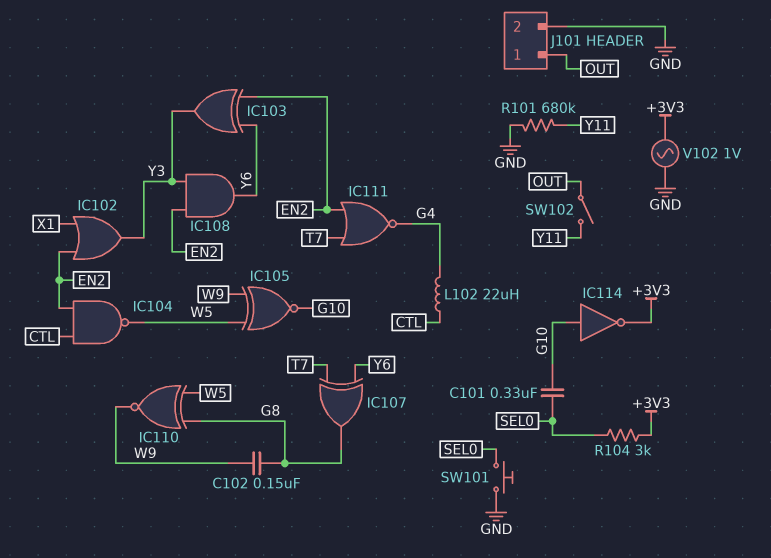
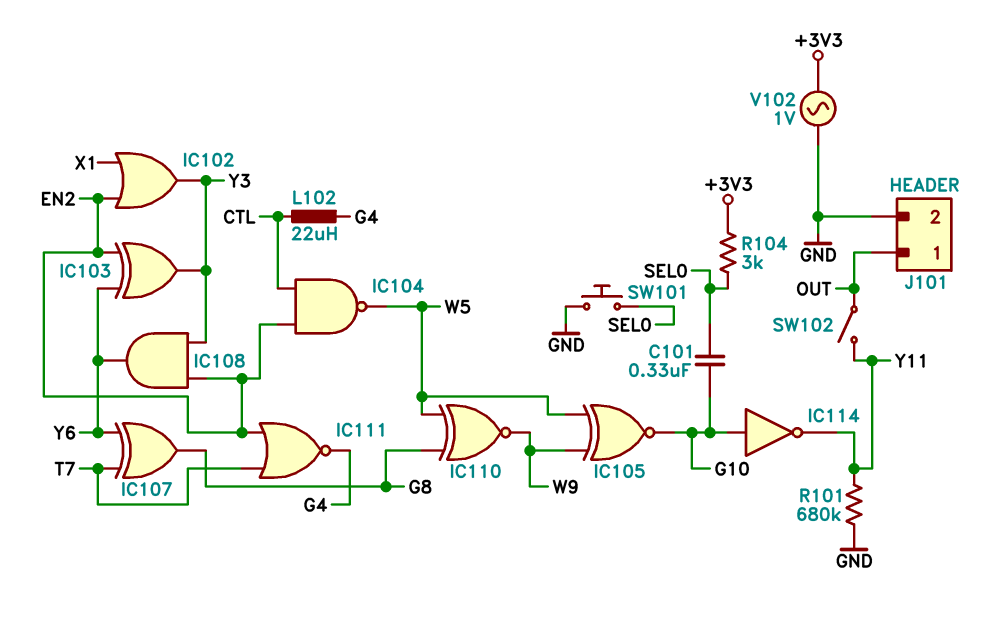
C102: 150nF (G8, W9) -> none
IC114: NOT (in G10, out +3V3) -> NOT (in G10, out Y11)

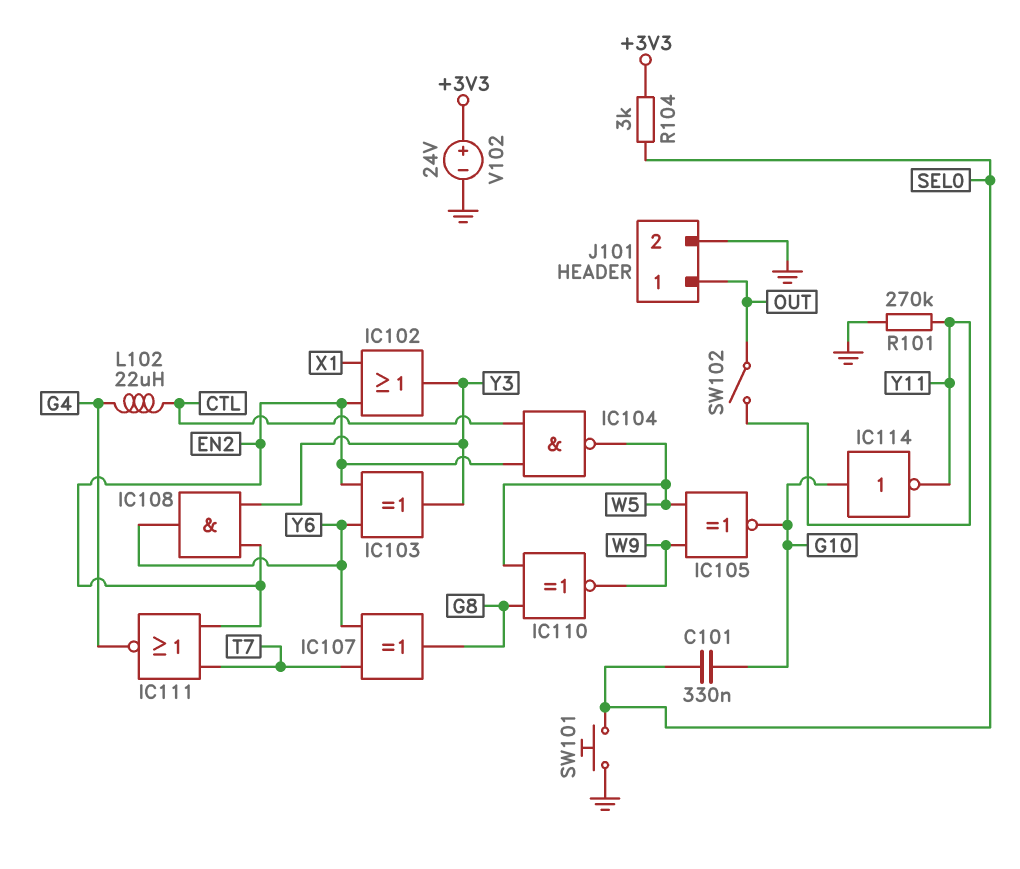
R101: 680k (GND, Y11) -> 270k (GND, Y11)
V102: AC 1V (+3V3, GND) -> 24V (plus +3V3, minus GND)

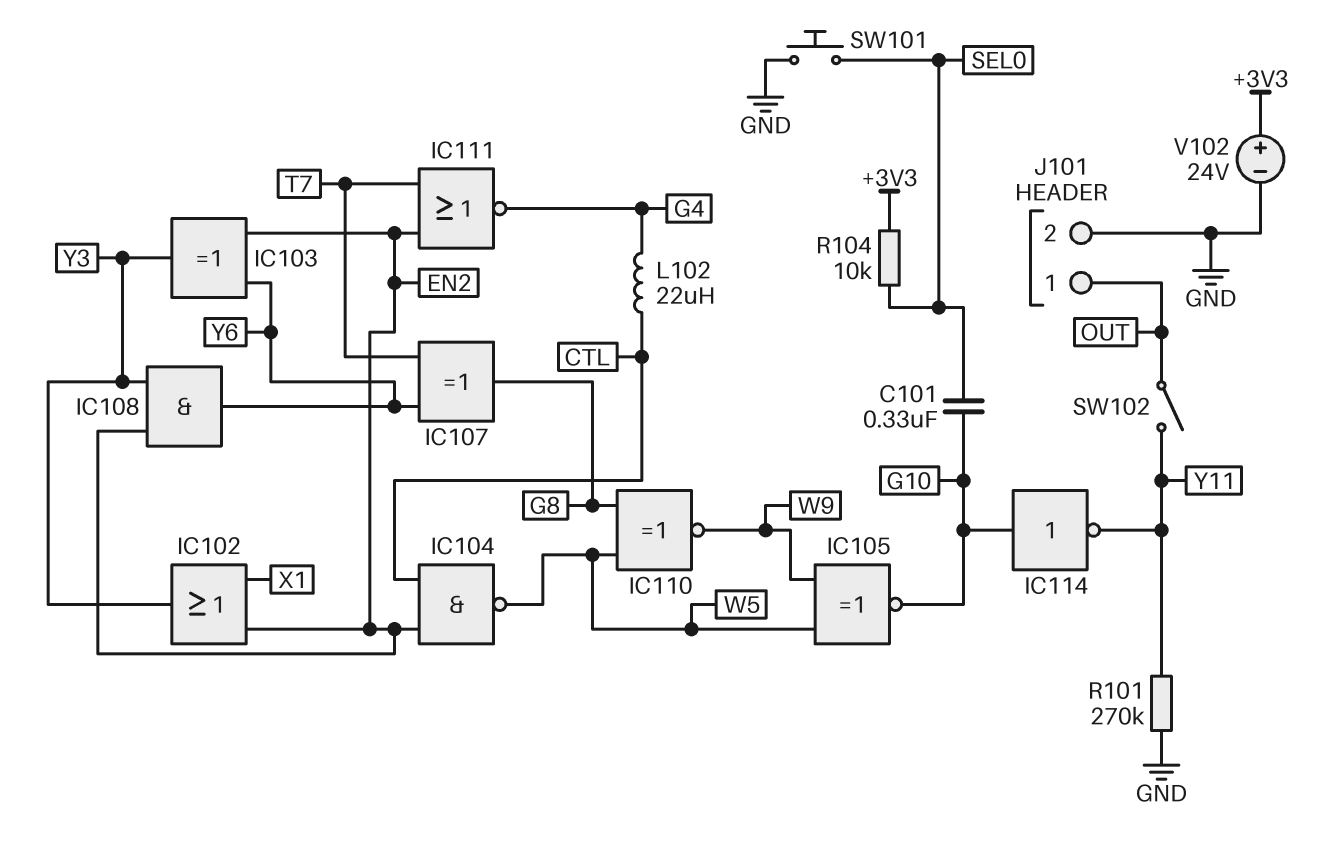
R104: 3k (+3V3, SEL0) -> 10k (+3V3, SEL0)

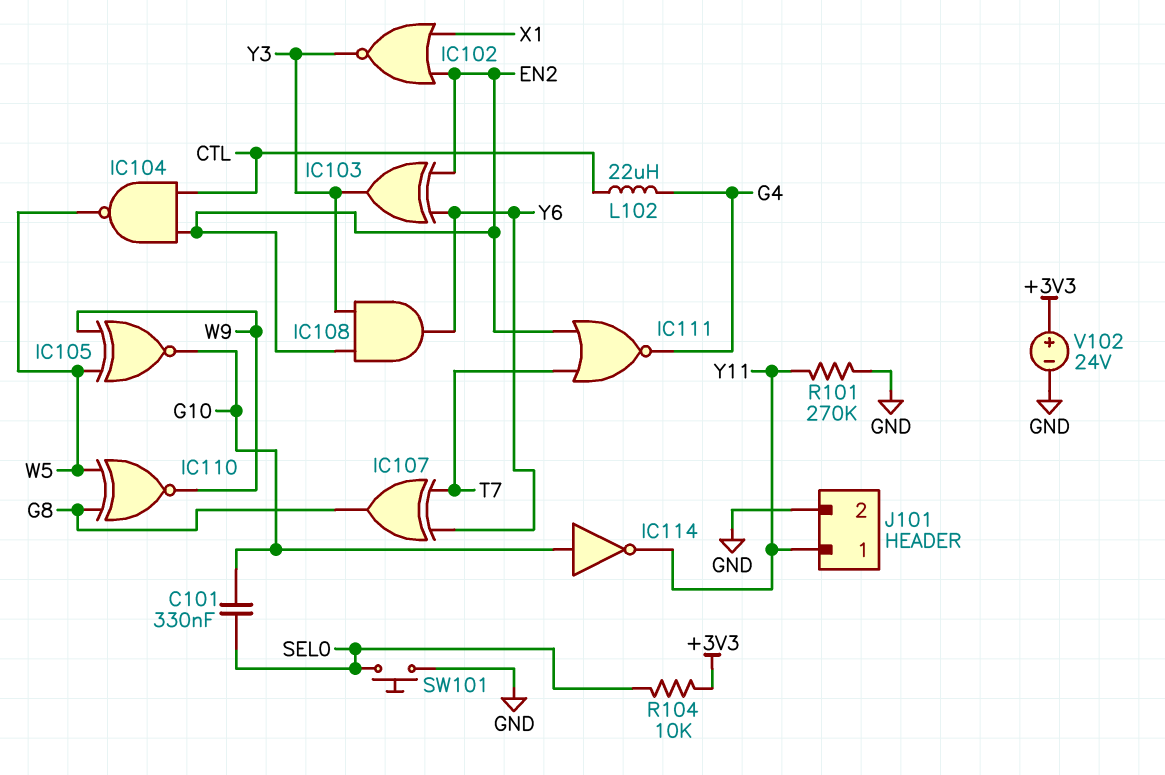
IC102: OR (in EN2, in X1, out Y3) -> NOR (in EN2, in X1, out Y3)
J101 pin 1: OUT -> Y11
SW102: switch (OUT, Y11) -> none

